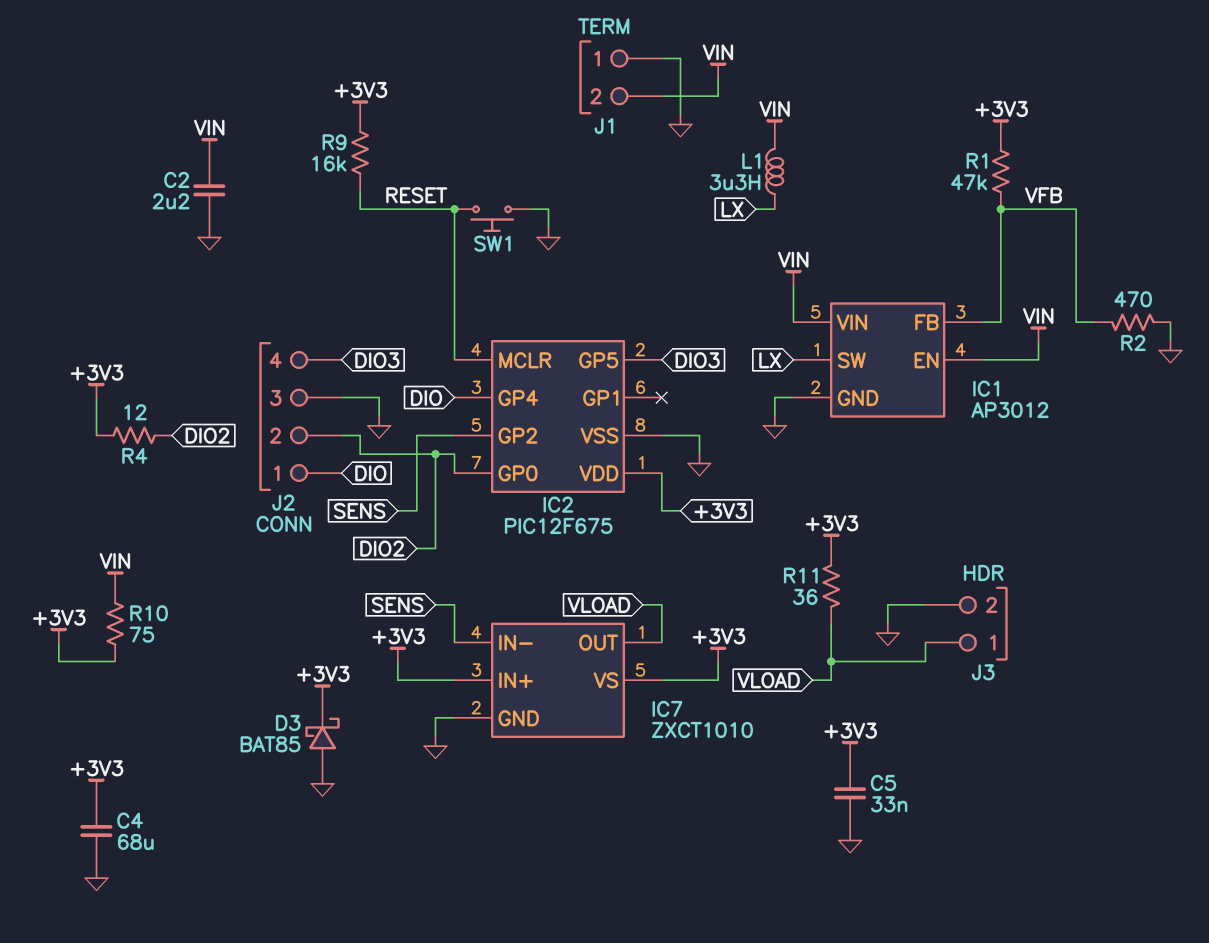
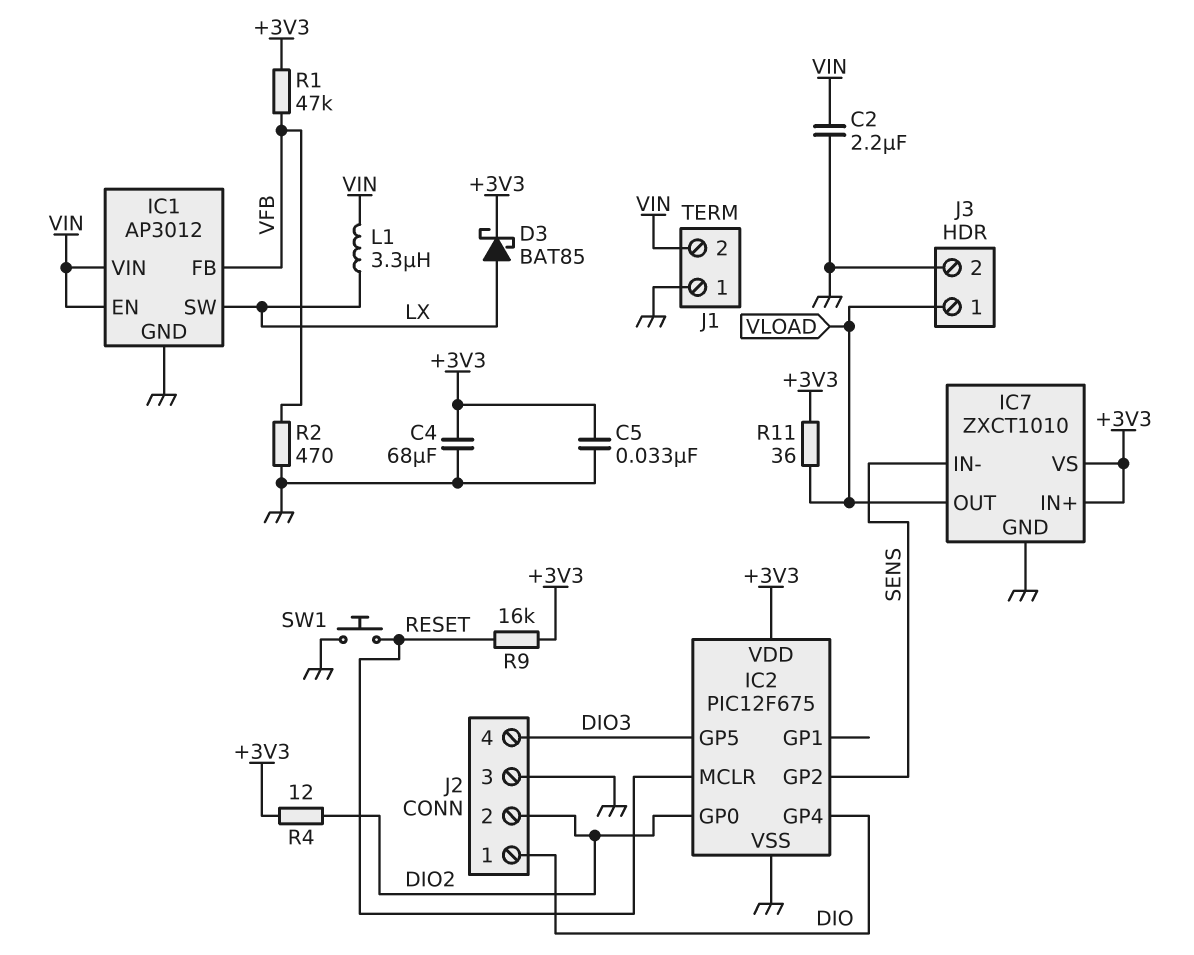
D3: schottky BAT85 (A GND, K +3V3) -> schottky BAT85 (A LX, K +3V3)
R10: 75 (+3V3, VIN) -> none

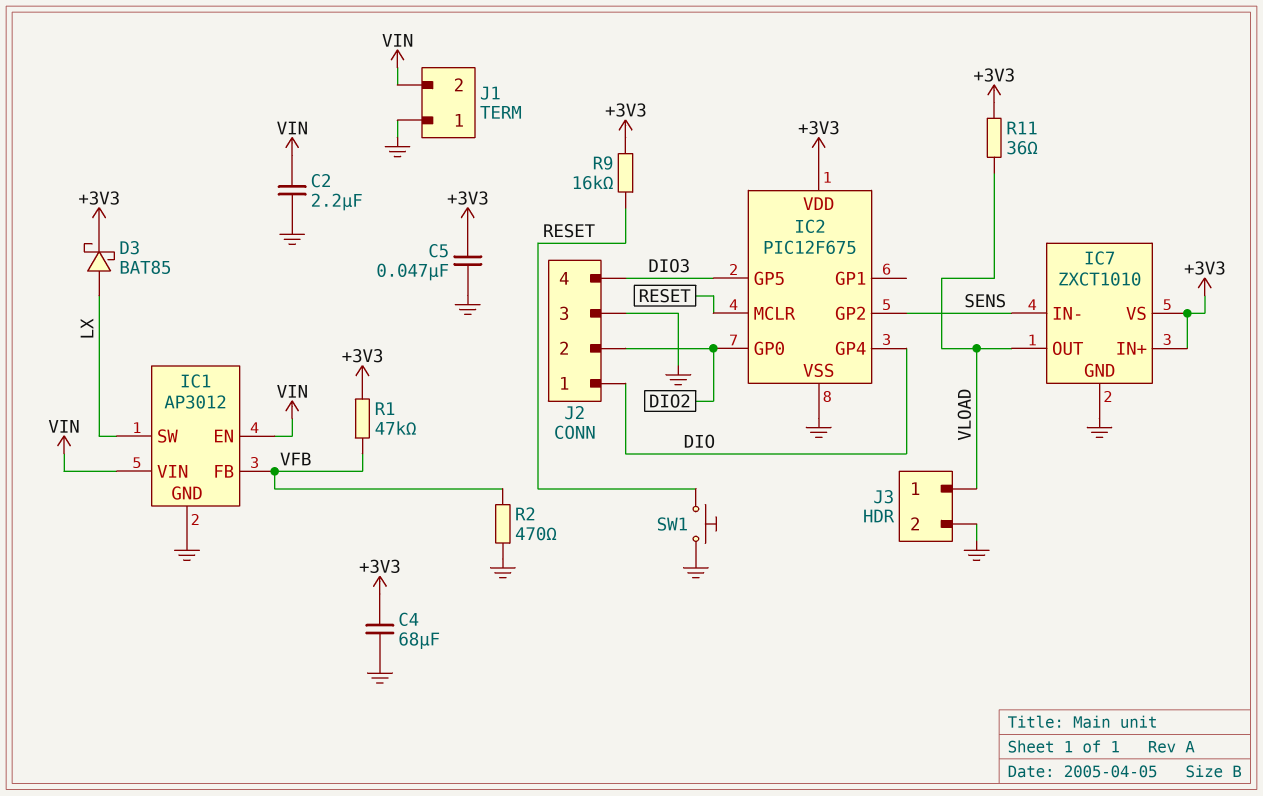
C5: 33nF (+3V3, GND) -> 47nF (+3V3, GND)
L1: 3.3uH (LX, VIN) -> none
R4: 12 (+3V3, DIO2) -> none

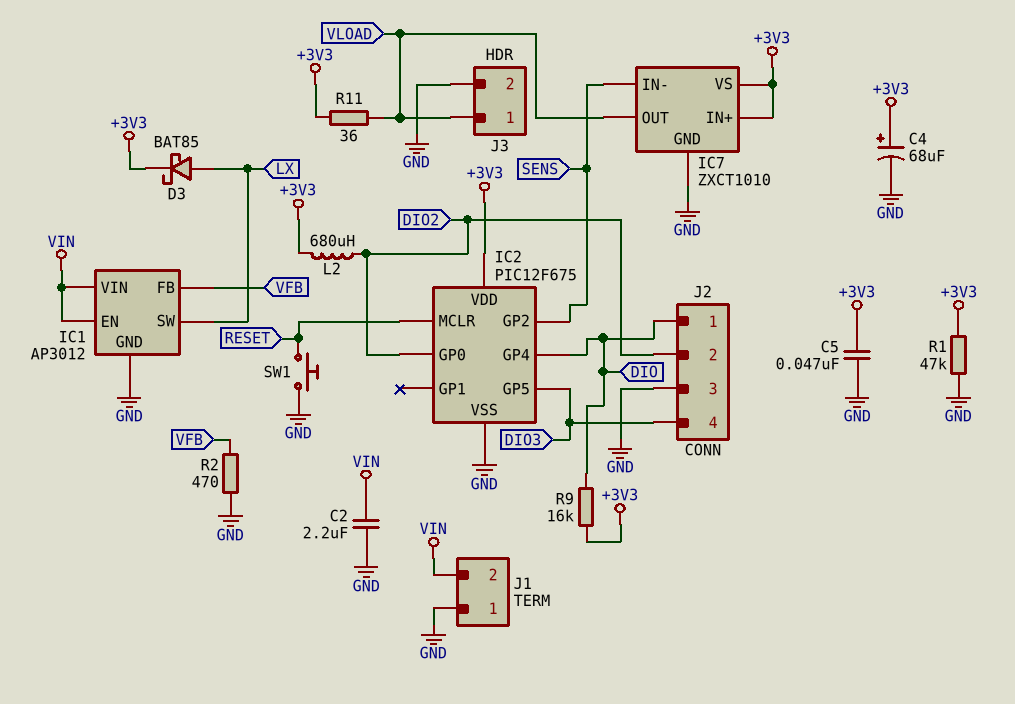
C4: 68uF (+3V3, GND) -> 68uF (plus +3V3, minus GND)
L2: none -> 680uH (+3V3, DIO2)
R1: 47k (+3V3, VFB) -> 47k (+3V3, GND)
R9: 16k (+3V3, RESET) -> 16k (+3V3, DIO)

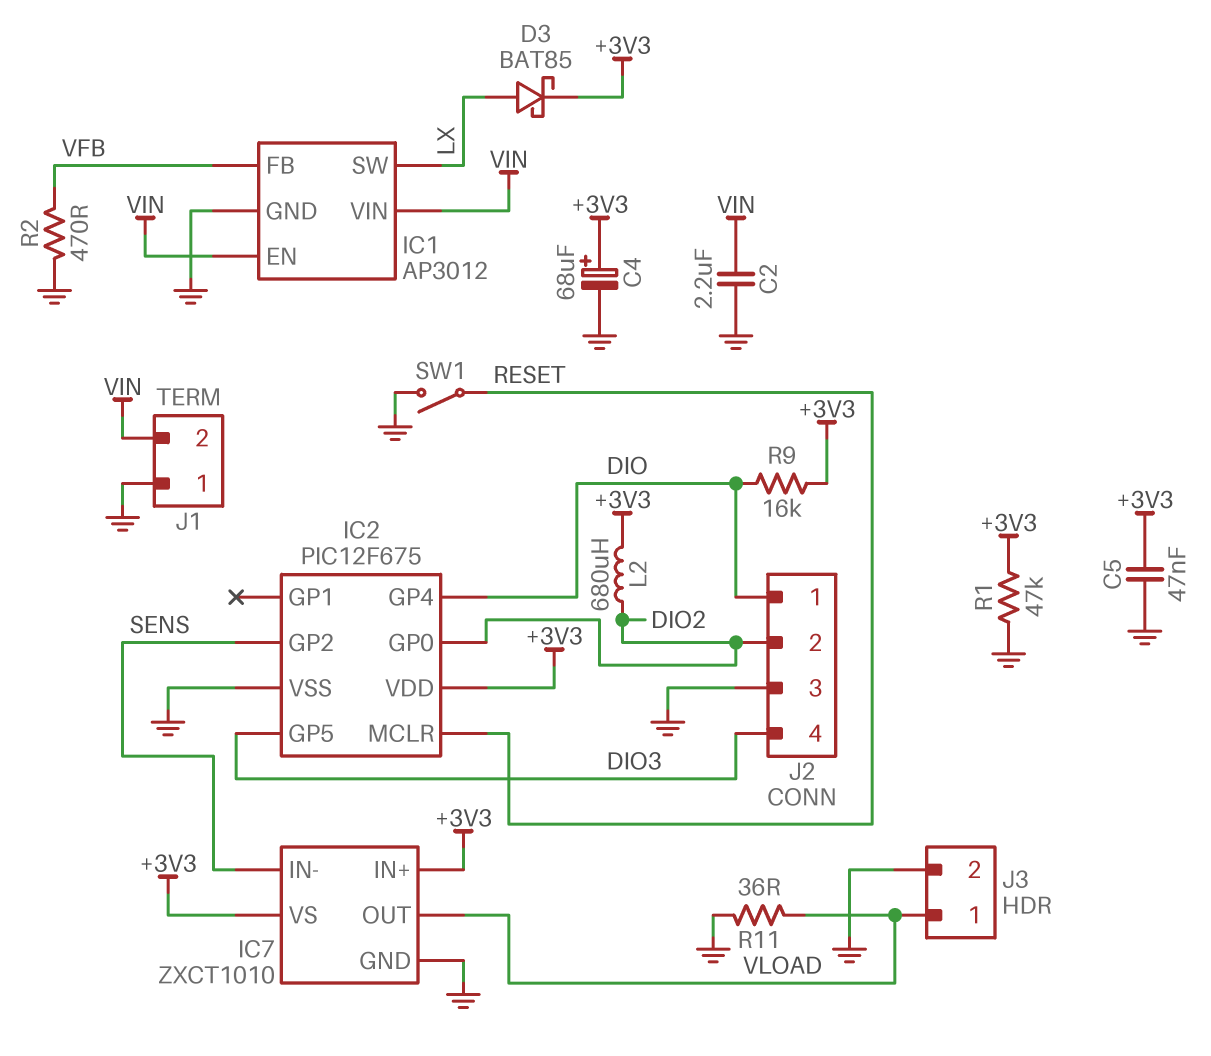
R11: 36 (+3V3, VLOAD) -> 36 (GND, VLOAD)
SW1: button (GND, RESET) -> switch (GND, RESET)

